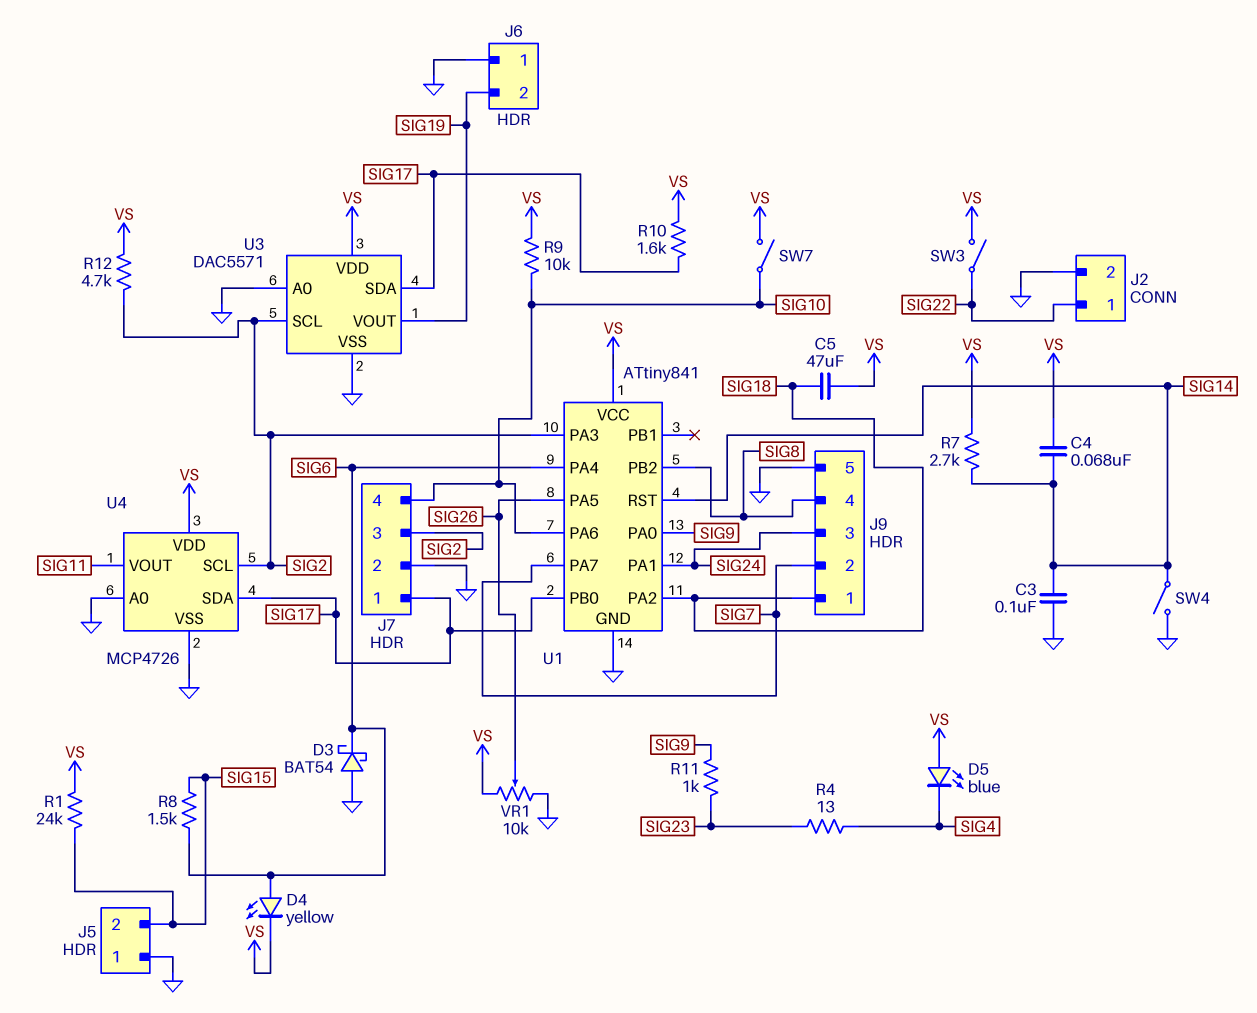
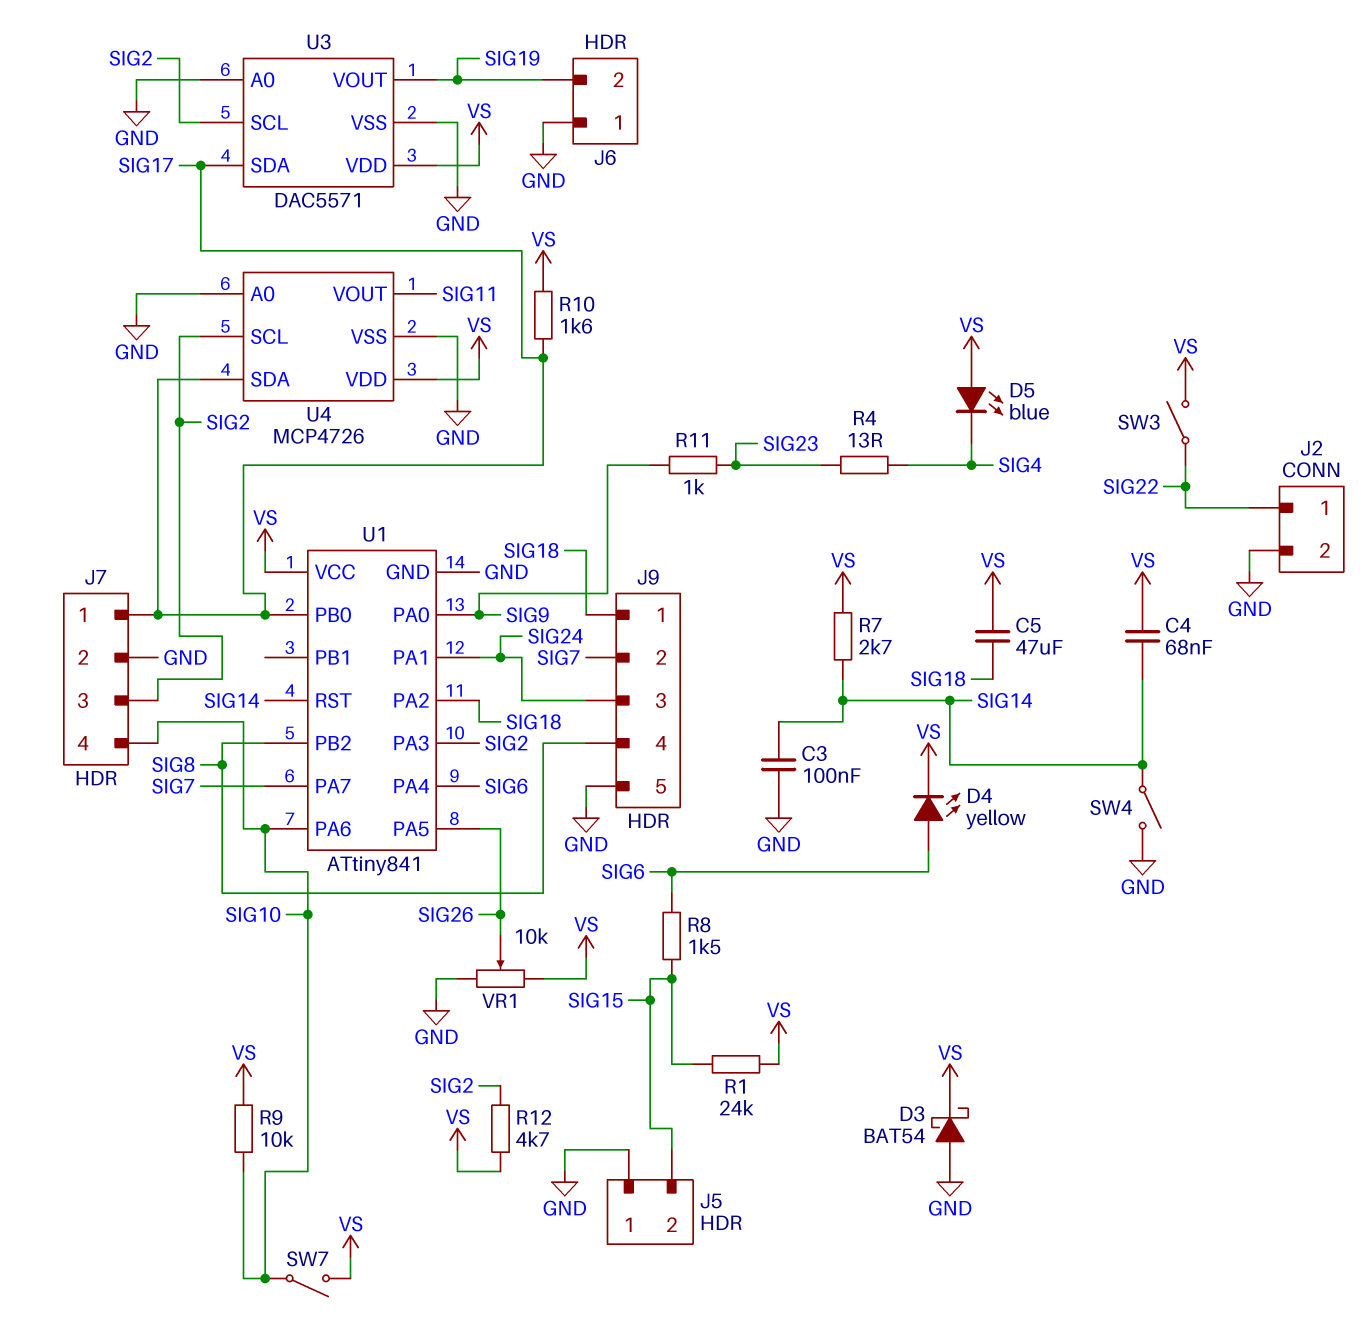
D3: schottky BAT54 (A GND, K SIG6) -> schottky BAT54 (A GND, K VS)

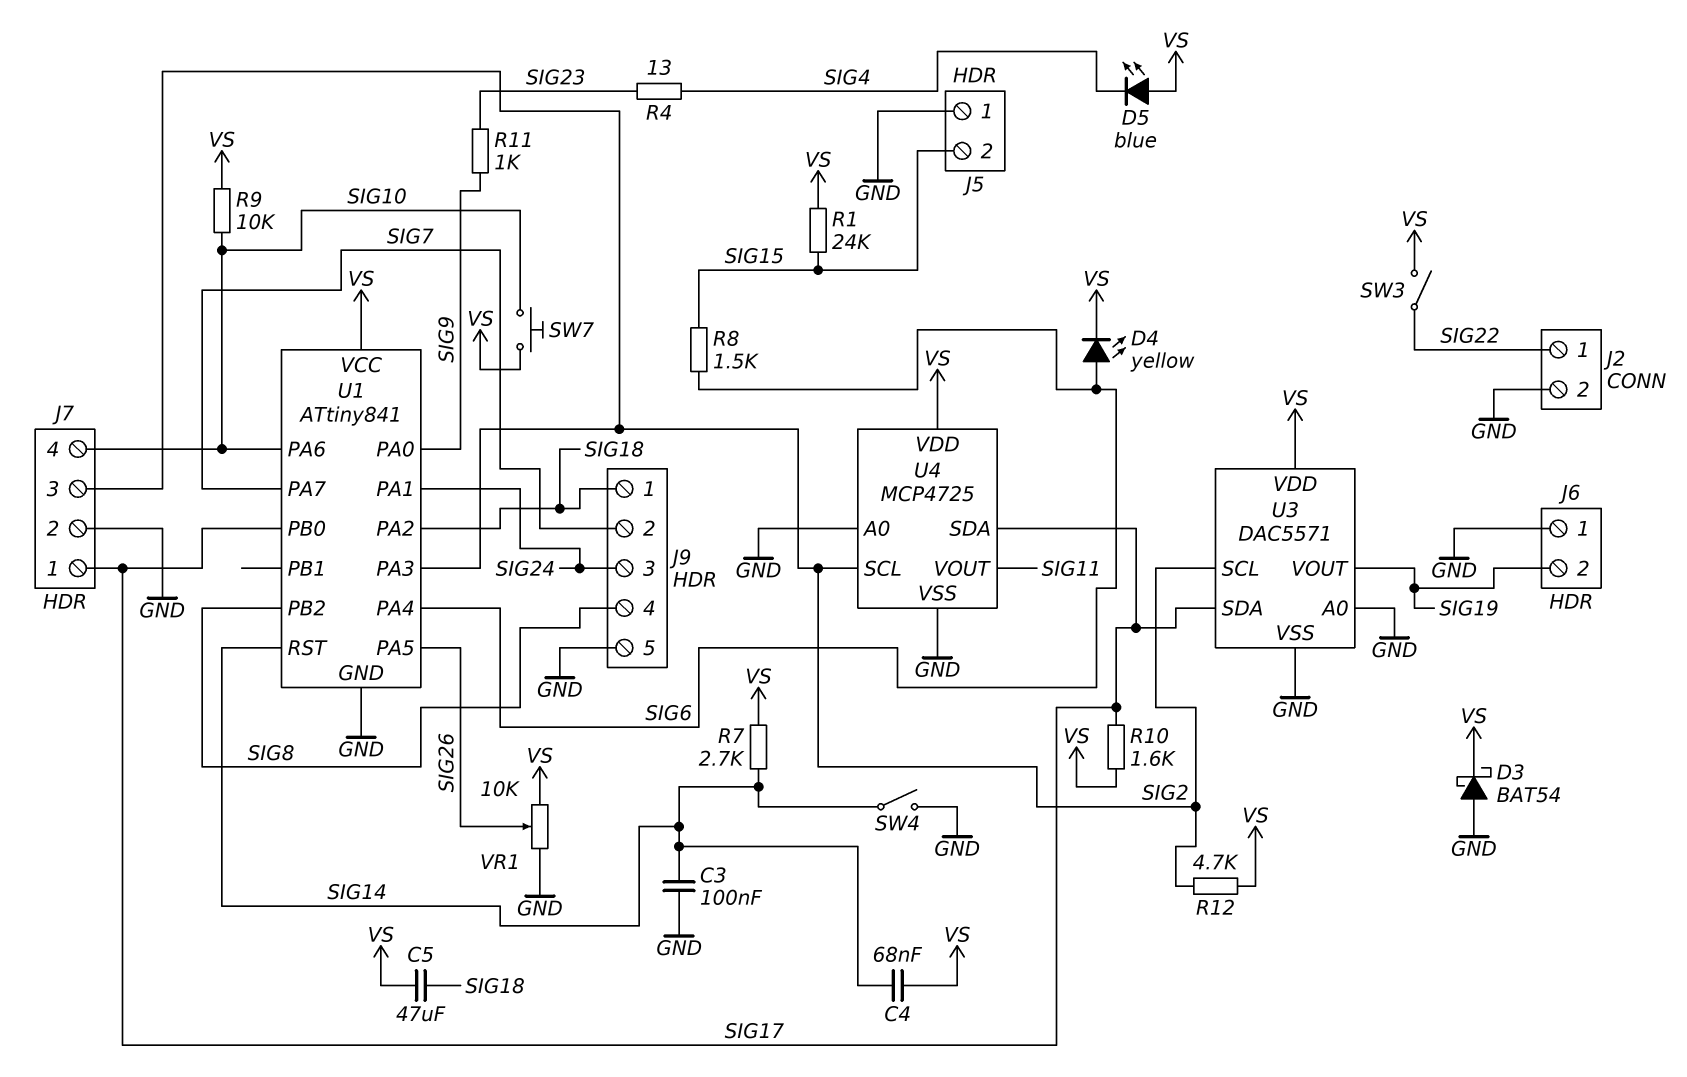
SW7: switch (SIG10, VS) -> button (SIG10, VS)
U4: MCP4726 -> MCP4725

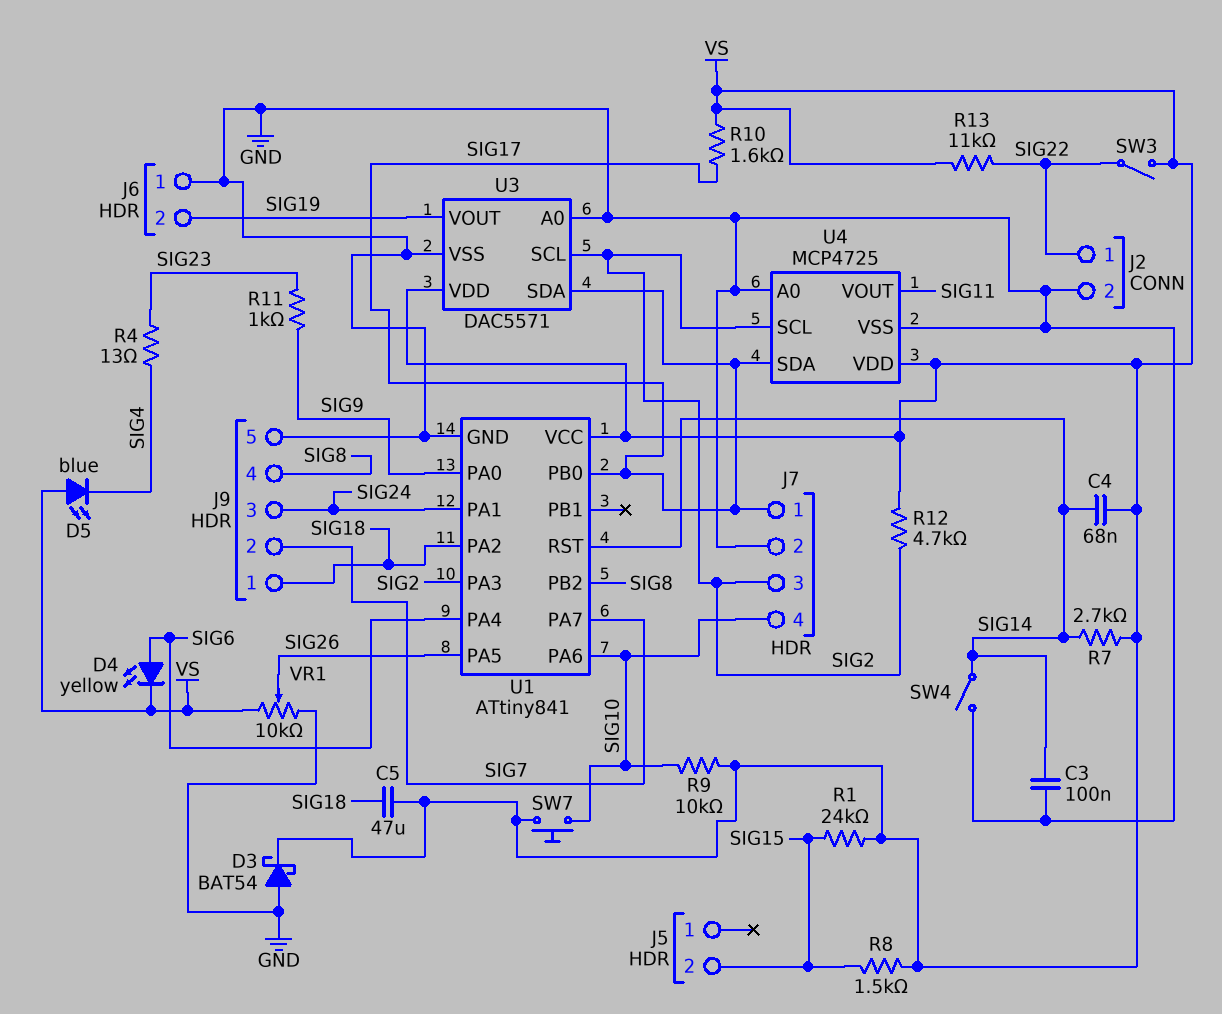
J5 pin 1: GND -> none
R8: 1.5k (SIG6, SIG15) -> 1.5k (SIG15, VS)
R13: none -> 11k (SIG22, VS)

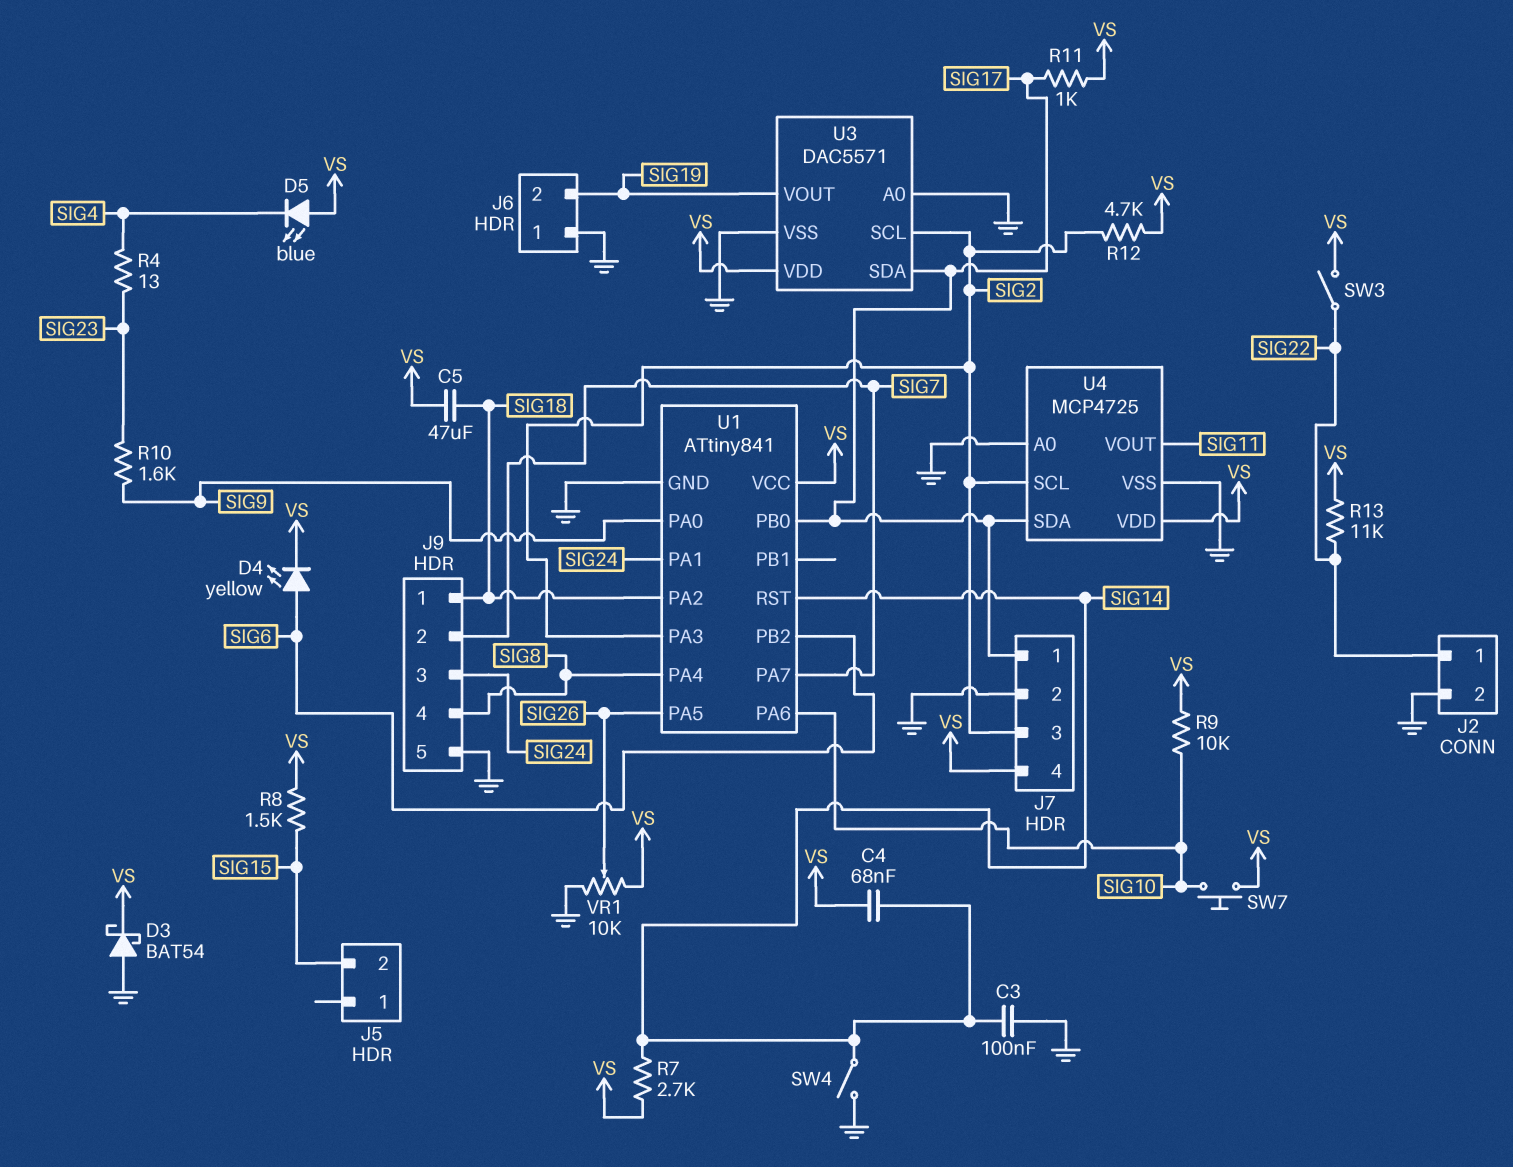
J7 pin 4: SIG10 -> VS
R1: 24k (SIG15, VS) -> none
R10: 1.6k (SIG17, VS) -> 1.6k (SIG9, SIG23)
R11: 1k (SIG9, SIG23) -> 1k (SIG17, VS)
U1 pin PA4: SIG6 -> SIG8
U1 pin PB2: SIG8 -> SIG6

